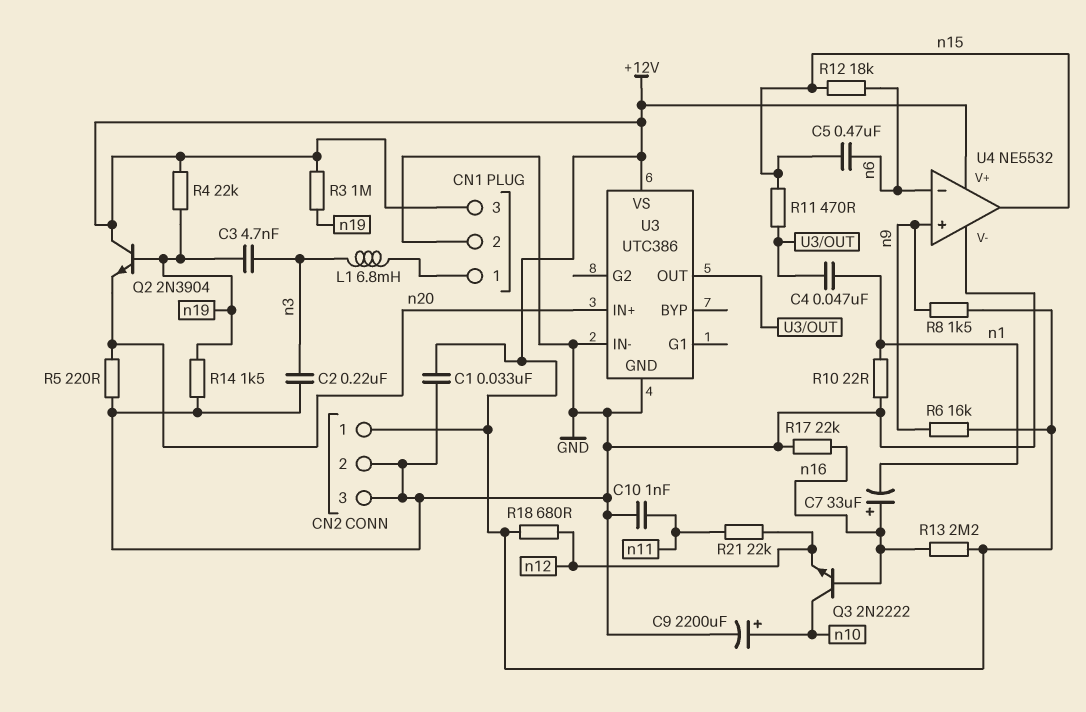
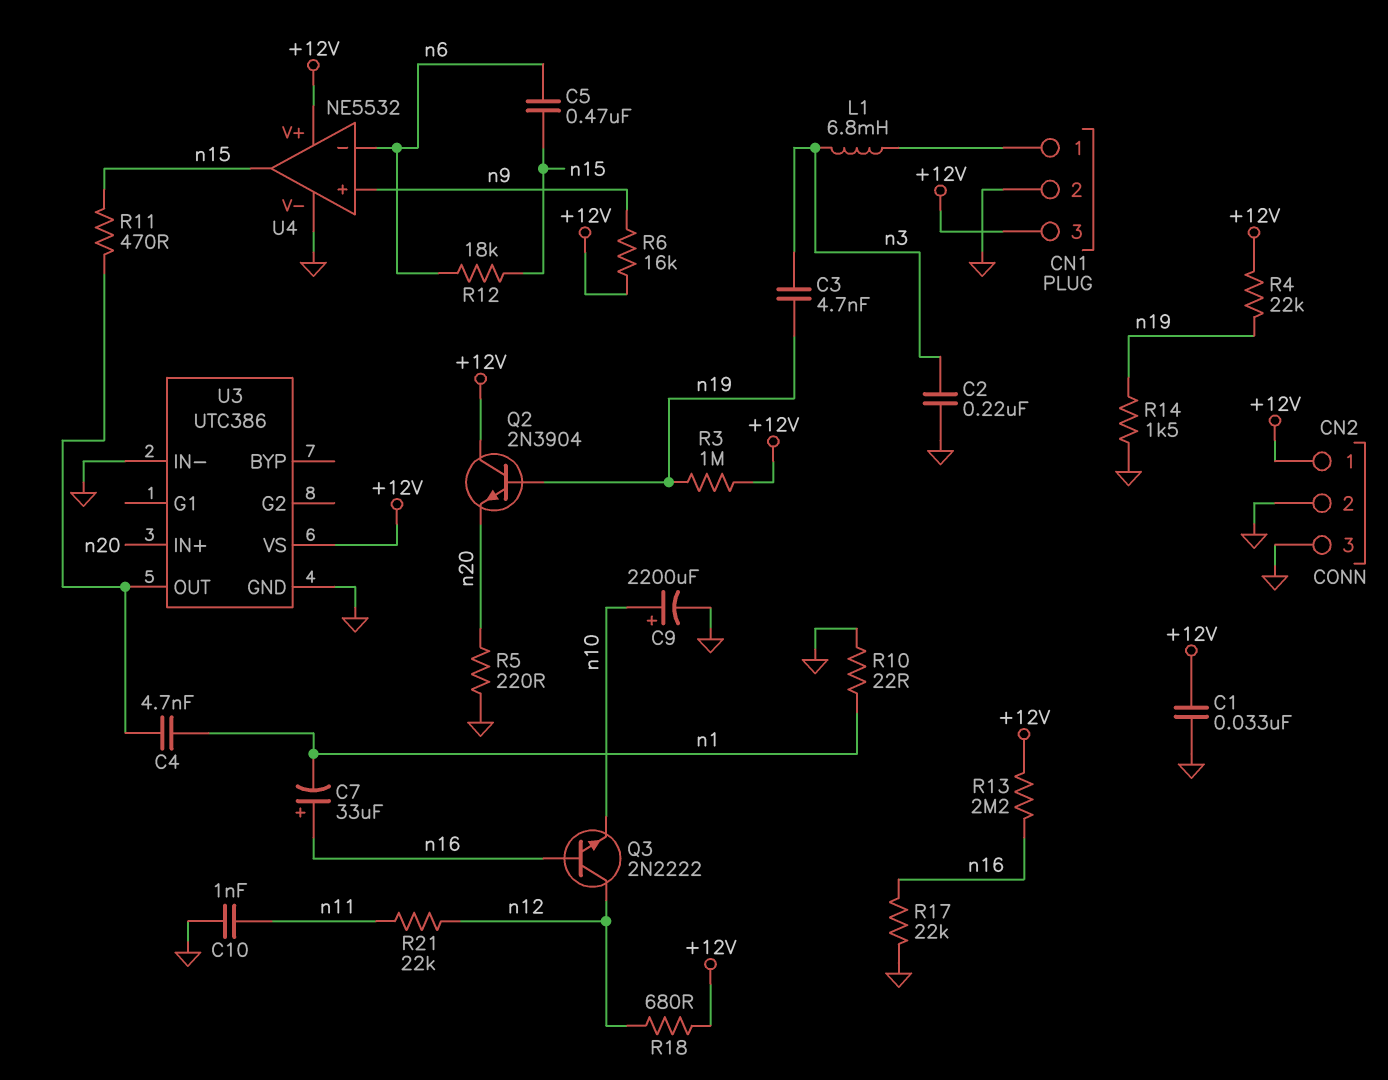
C4: 47nF (U3/OUT, n1) -> 4.7nF (U3/OUT, n1)
Q3: NPN 2N2222 (B n16, C n10, E n12) -> NPN 2N2222 (B n16, C n12, E n10)
R8: 1.5k (+12V, n9) -> none

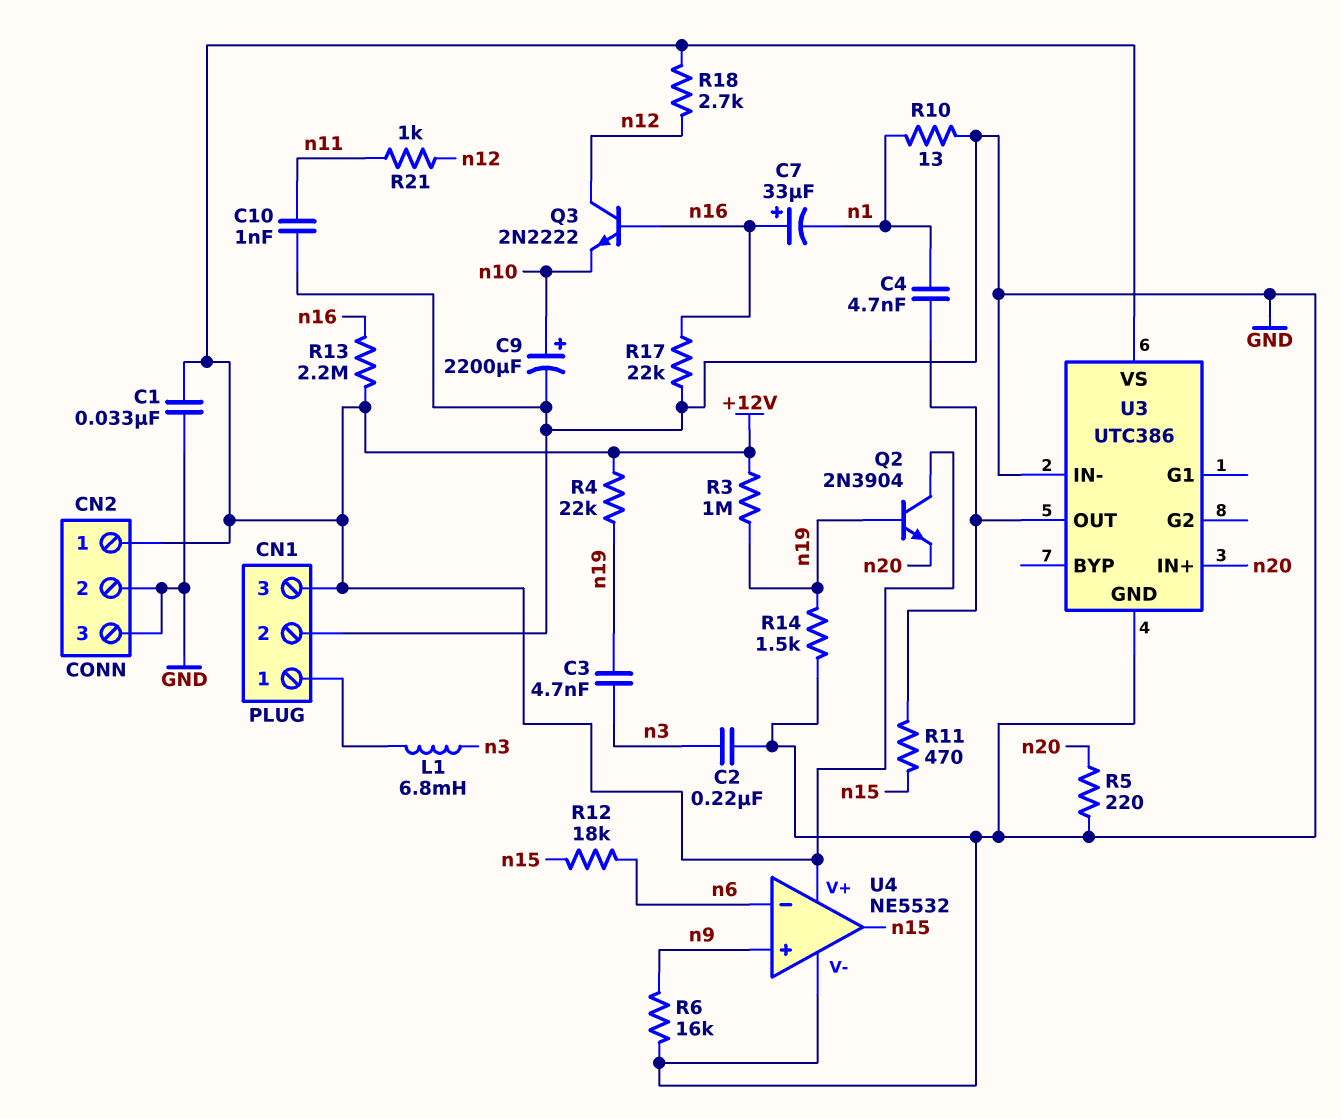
C5: 470nF (n6, n15) -> none
R6: 16k (+12V, n9) -> 16k (GND, n9)
R10: 22 (GND, n1) -> 13 (GND, n1)
R18: 680 (+12V, n12) -> 2.7k (+12V, n12)
R21: 22k (n11, n12) -> 1k (n11, n12)

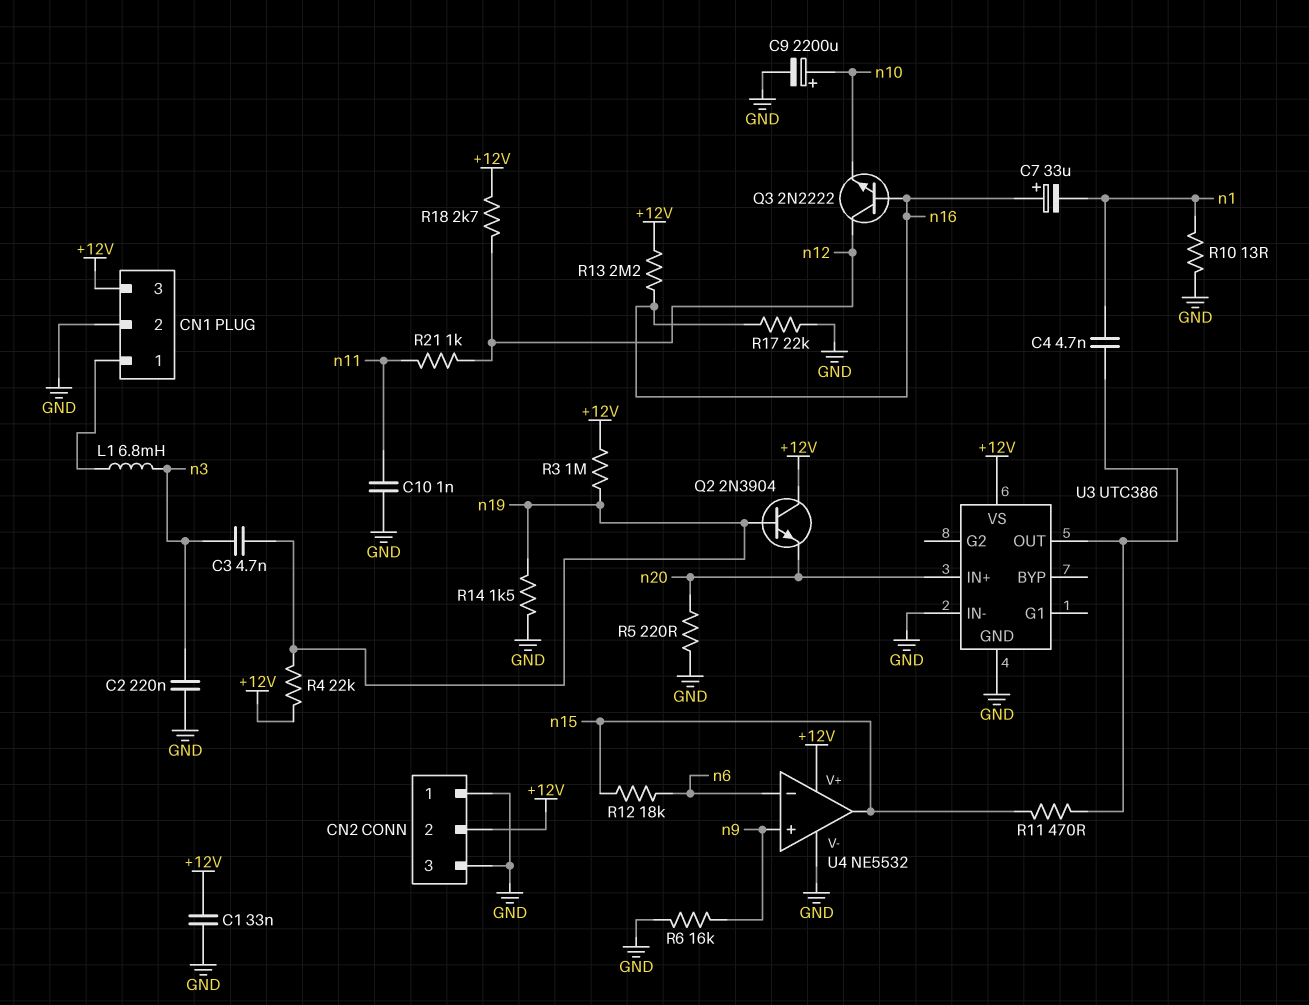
CN2 pin 1: +12V -> GND
CN2 pin 2: GND -> +12V

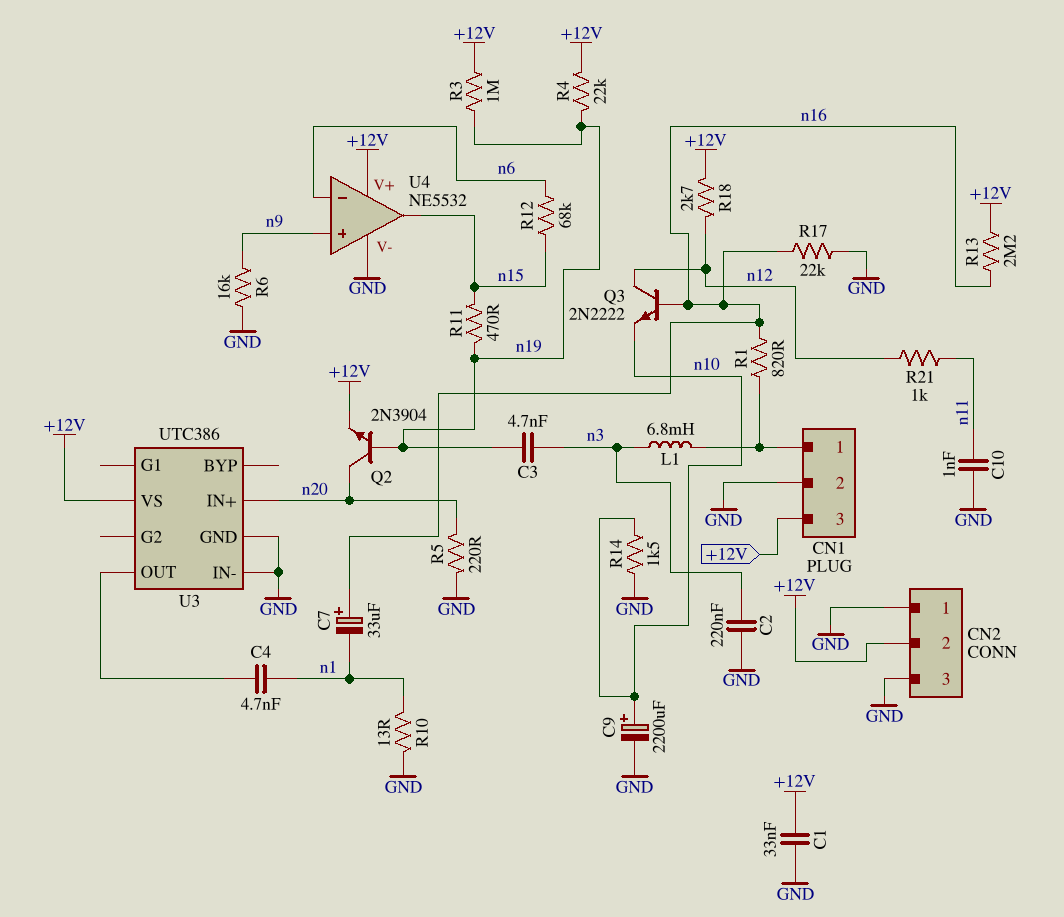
Q2: NPN 2N3904 (B n19, C +12V, E n20) -> NPN 2N3904 (B n19, C n20, E +12V)
R1: none -> 820 (CN1/1, n16)
R11: 470 (U3/OUT, n15) -> 470 (n15, n19)
R12: 18k (n6, n15) -> 68k (n6, n15)
R14: 1.5k (GND, n19) -> 1.5k (GND, n10)

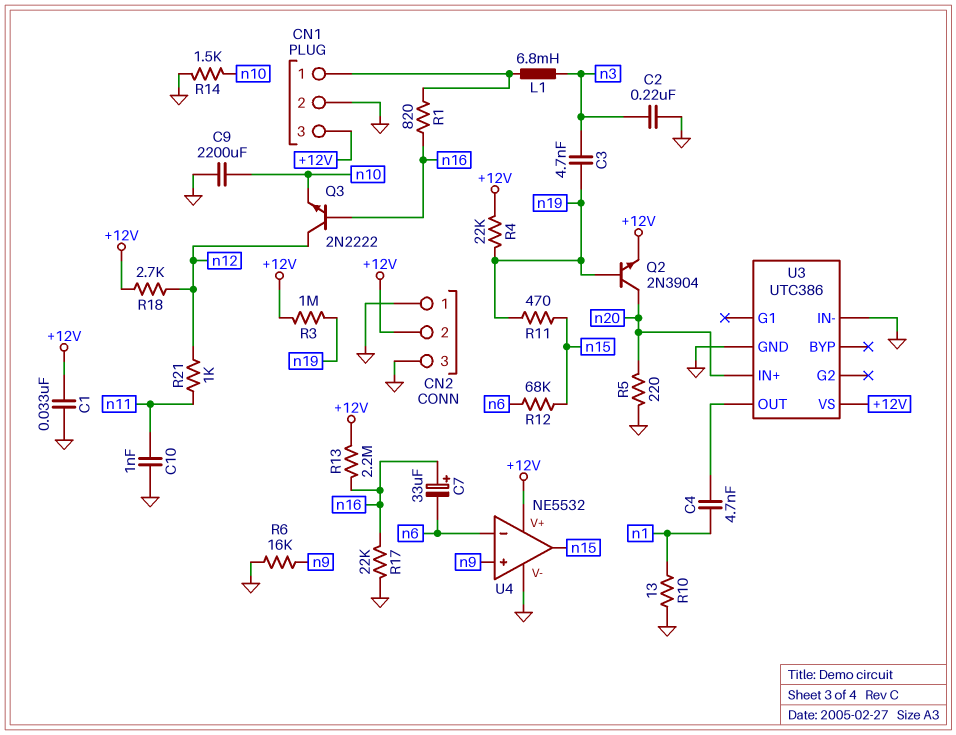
C7: 33uF (plus n16, minus n1) -> 33uF (plus n16, minus n6)
C9: 2200uF (plus n10, minus GND) -> 2200uF (GND, n10)

